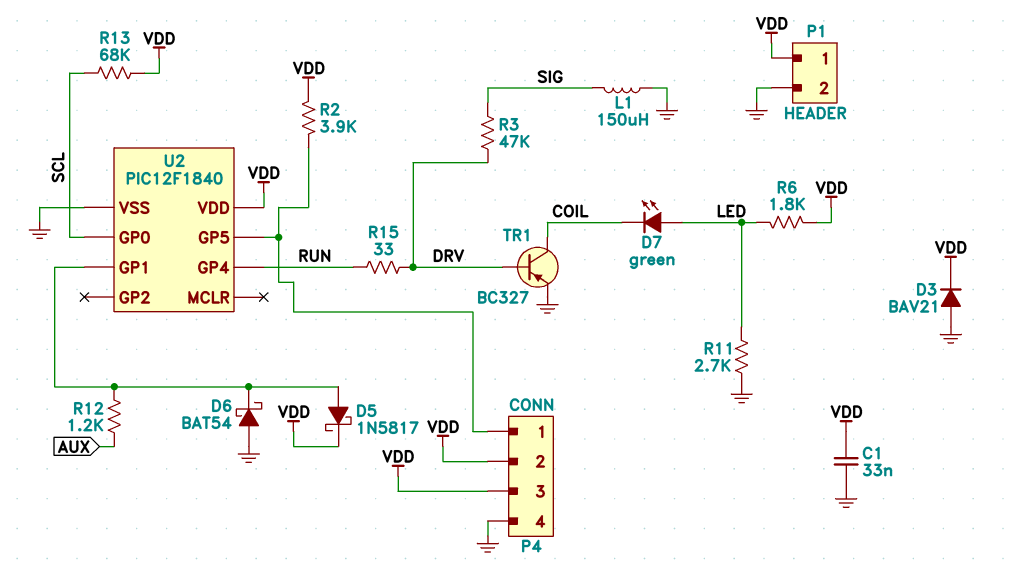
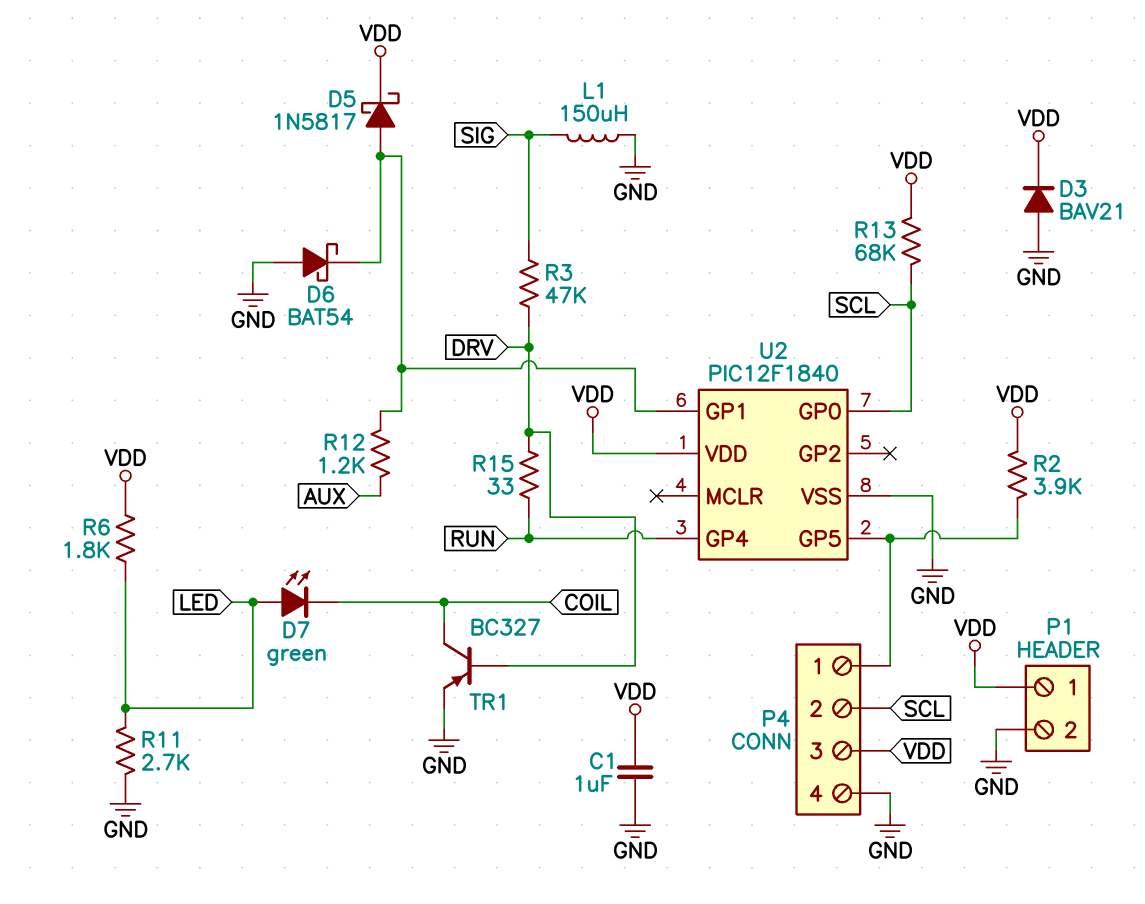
C1: 33nF (GND, VDD) -> 1uF (GND, VDD)
P4 pin 2: VDD -> SCL

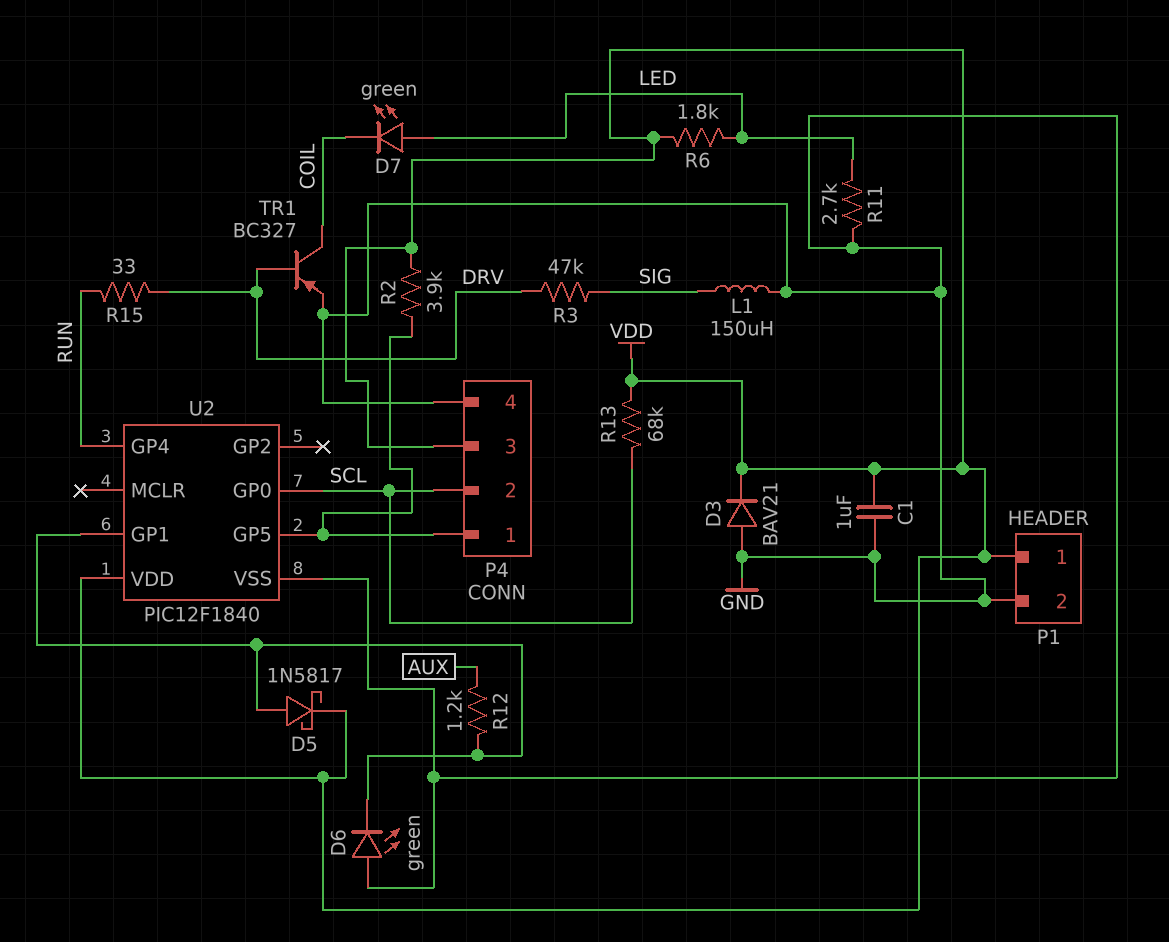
D6: schottky BAT54 (A GND, K U2/GP1) -> LED green (A GND, K U2/GP1)

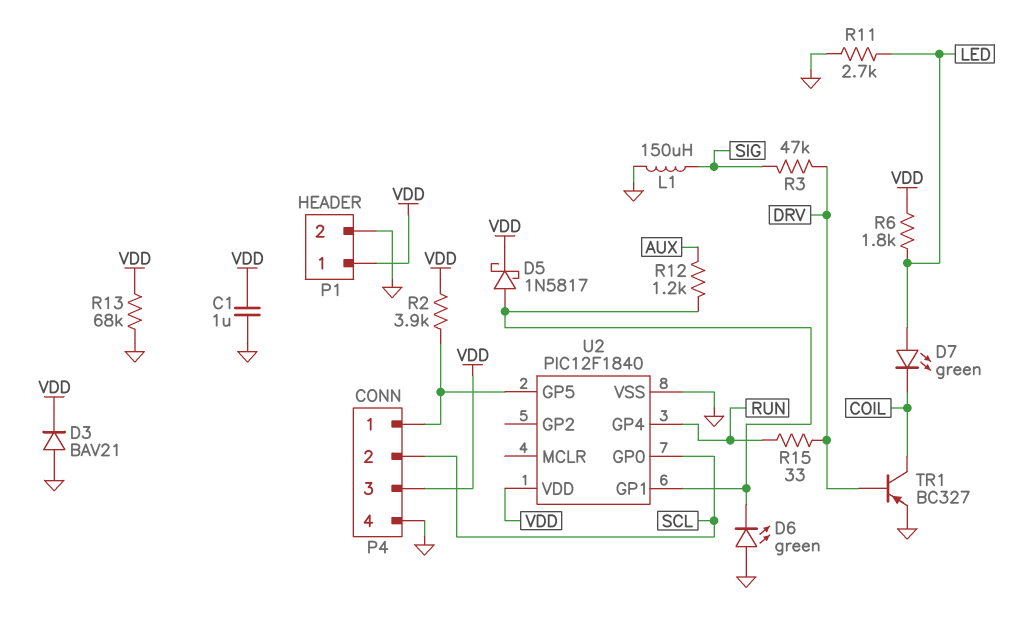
R13: 68k (SCL, VDD) -> 68k (GND, VDD)

